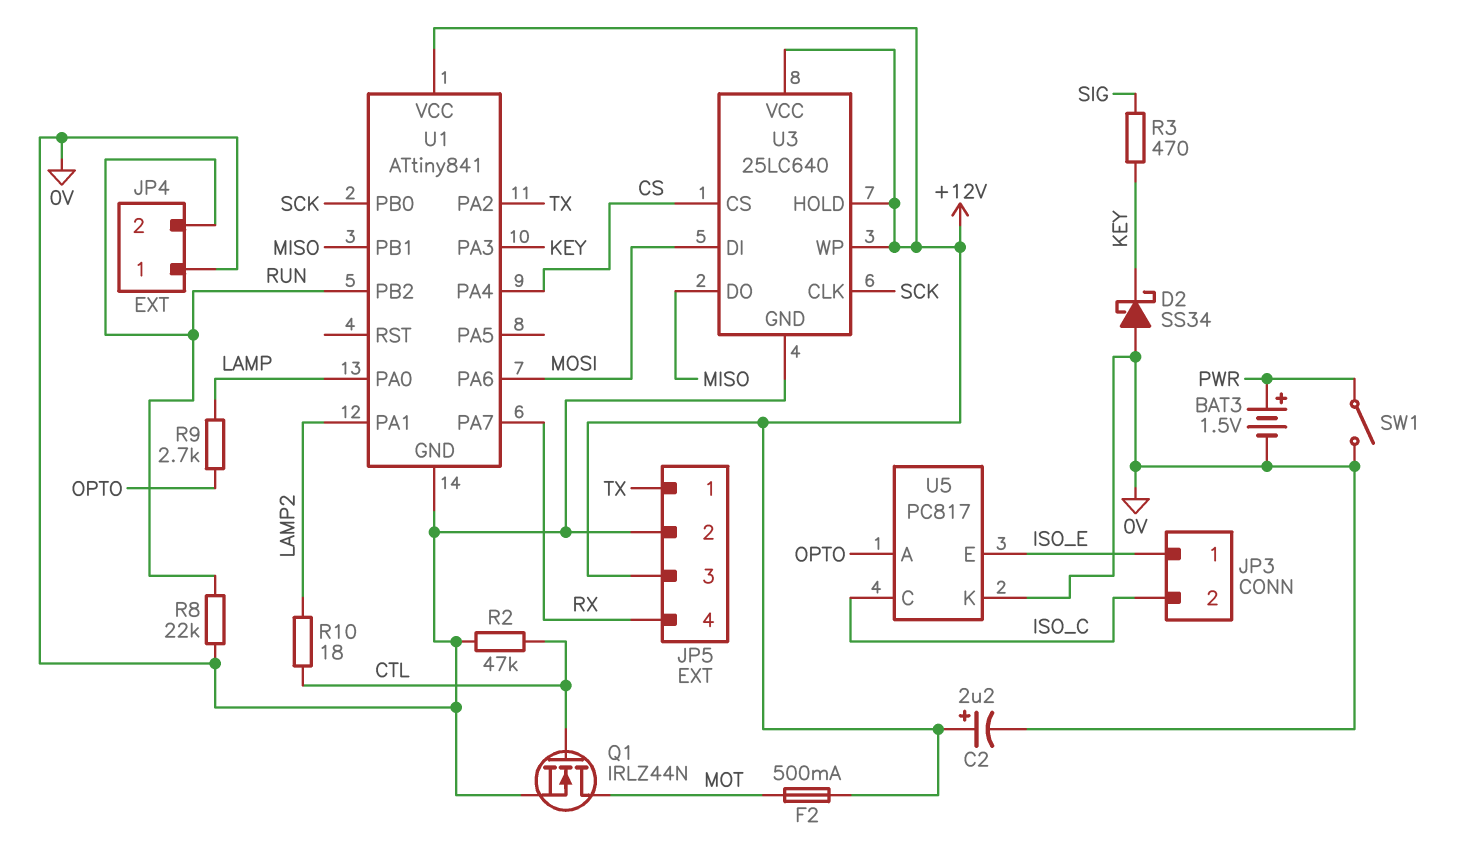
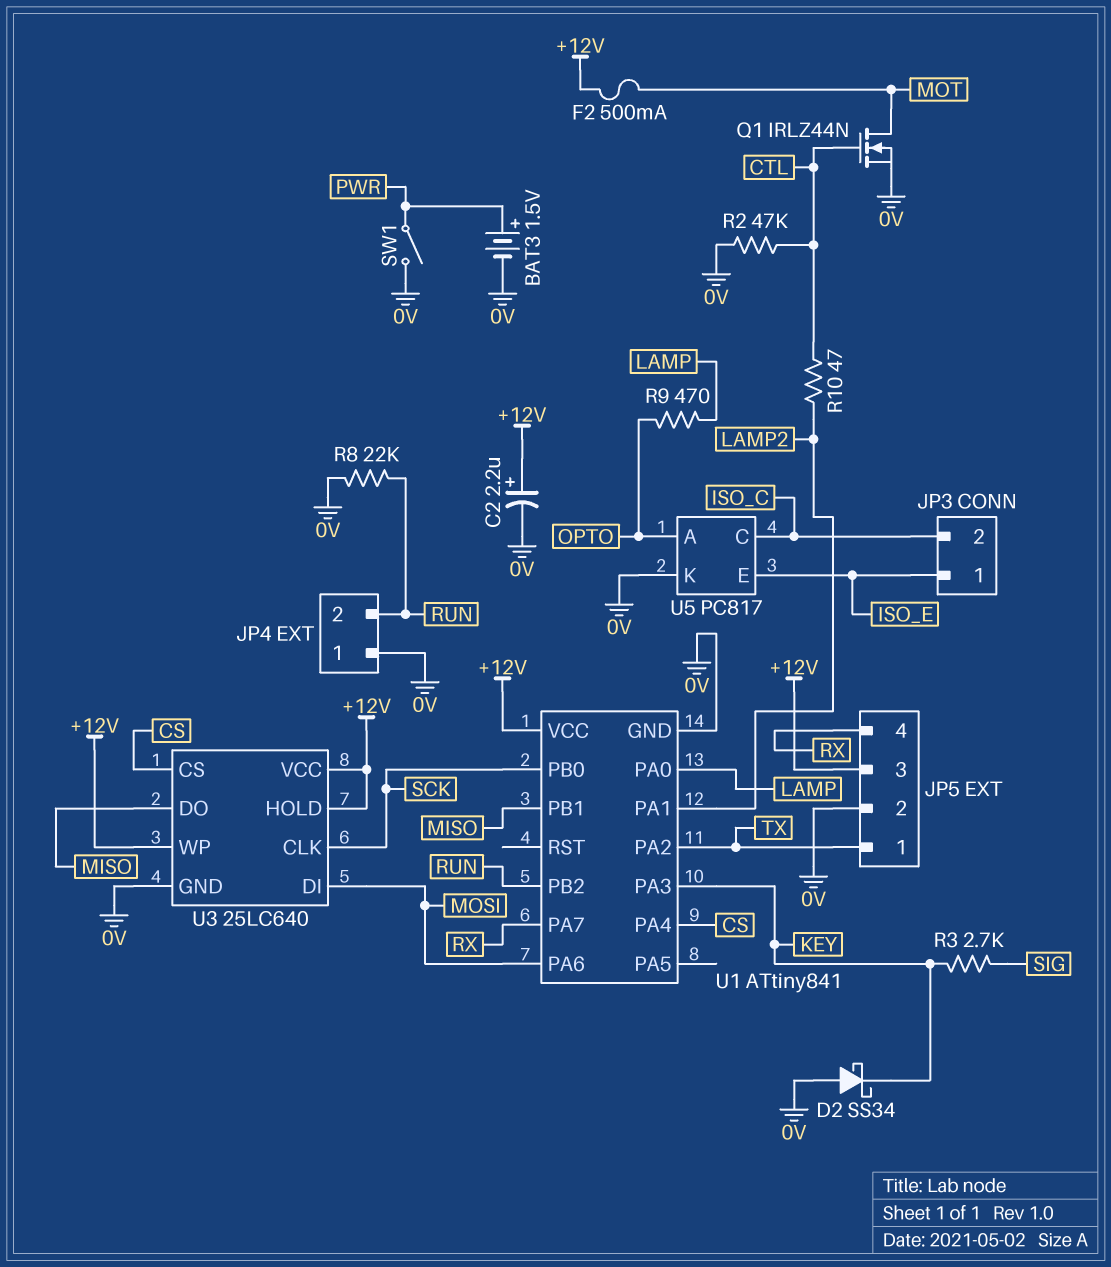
R3: 470 (KEY, SIG) -> 2.7k (KEY, SIG)
R9: 2.7k (LAMP, OPTO) -> 470 (LAMP, OPTO)
R10: 18 (CTL, LAMP2) -> 47 (CTL, LAMP2)

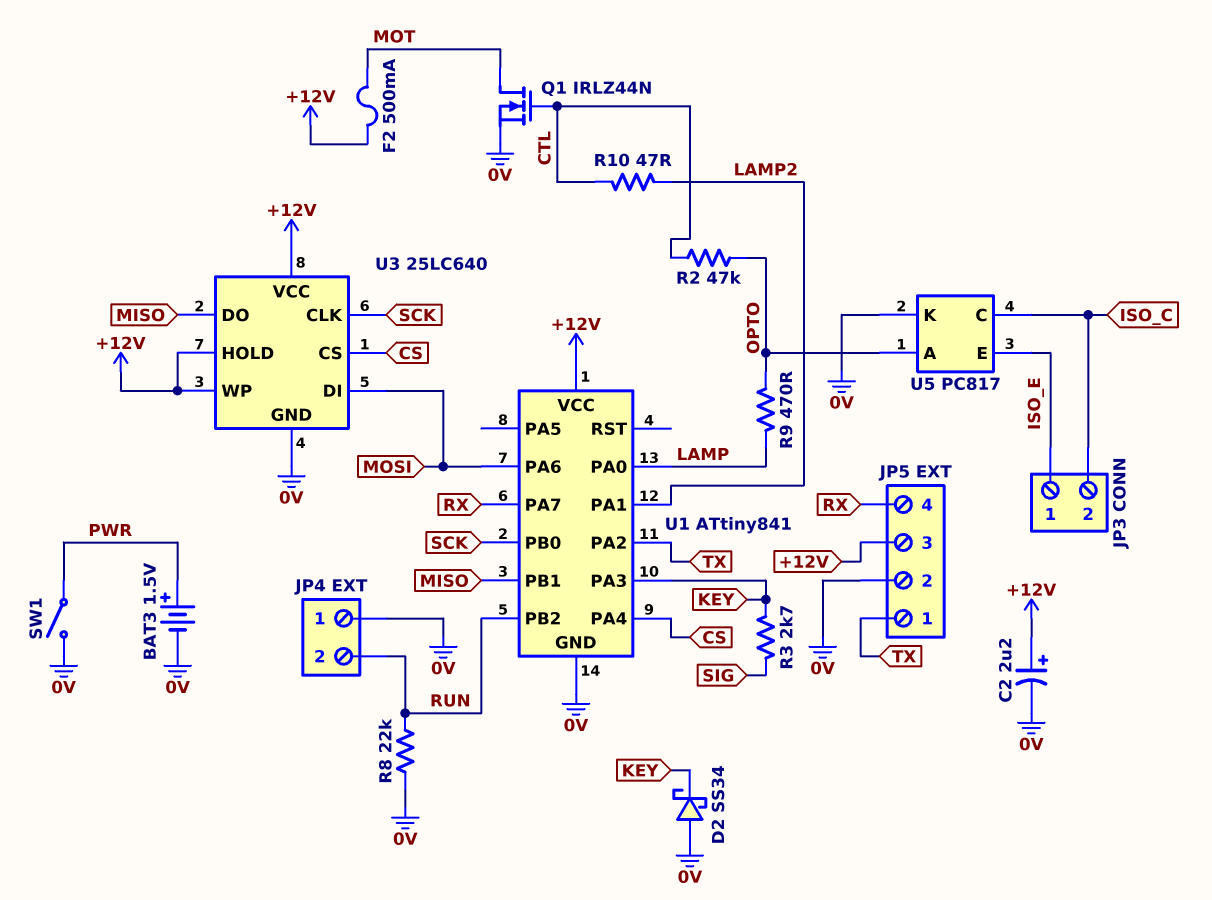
R2: 47k (0V, CTL) -> 47k (CTL, OPTO)

